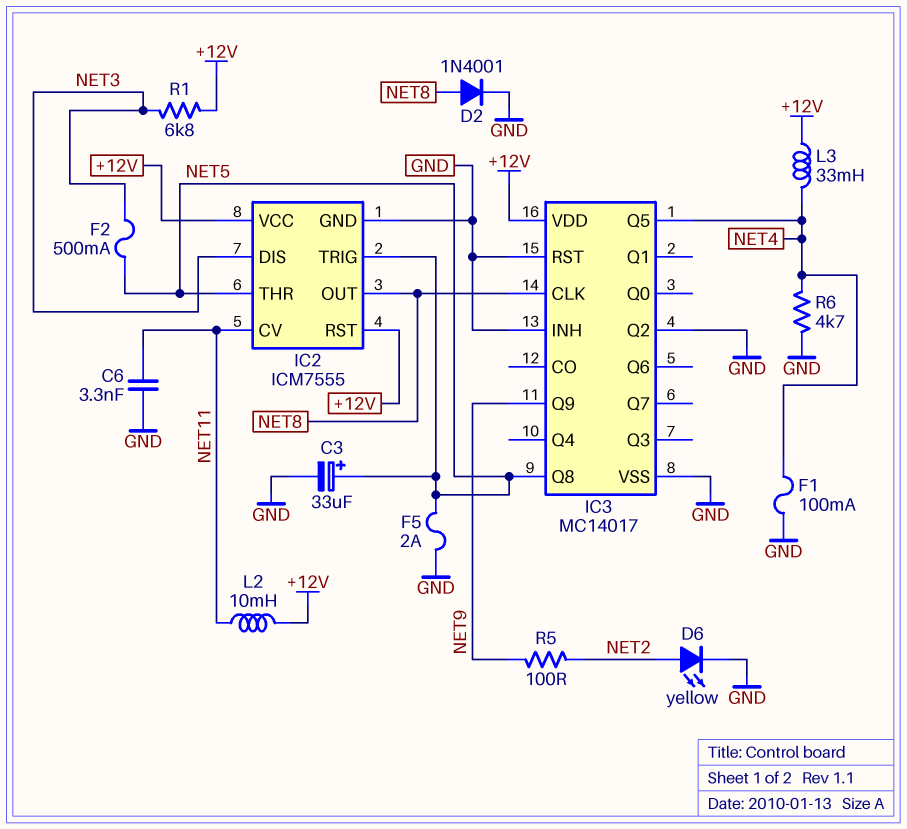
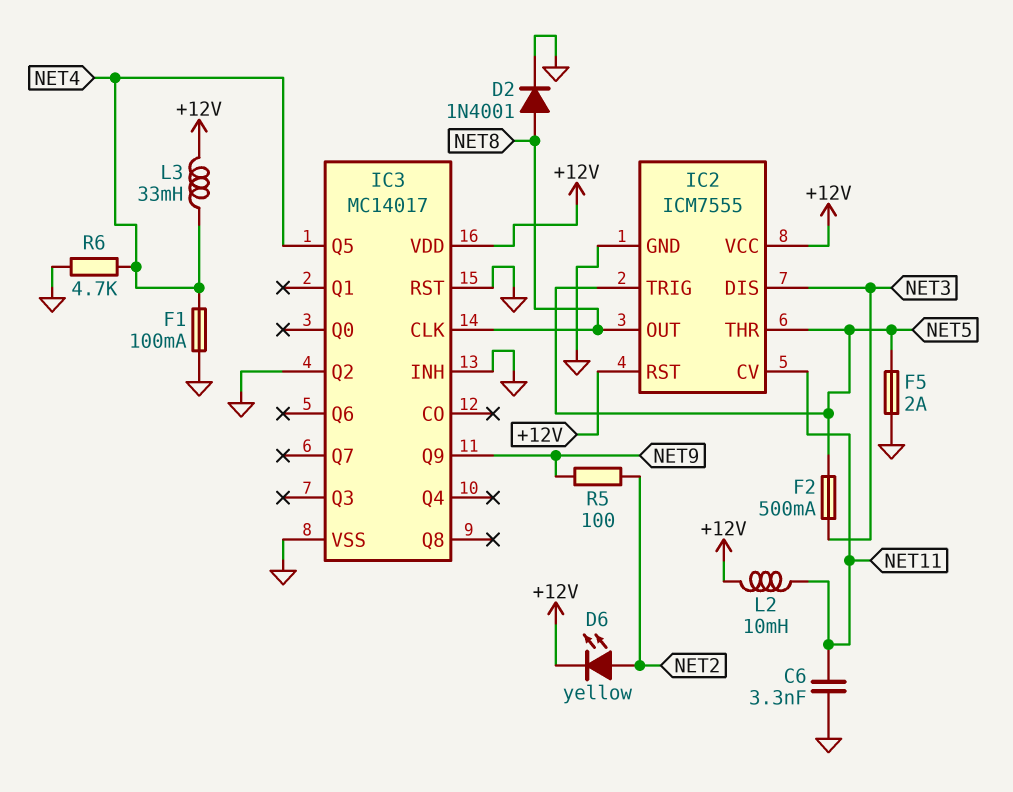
C3: 33uF (plus NET5, minus GND) -> none
D6: LED yellow (A NET2, K GND) -> LED yellow (A NET2, K +12V)
IC3 pin Q8: NET5 -> none
R1: 6.8k (+12V, NET3) -> none

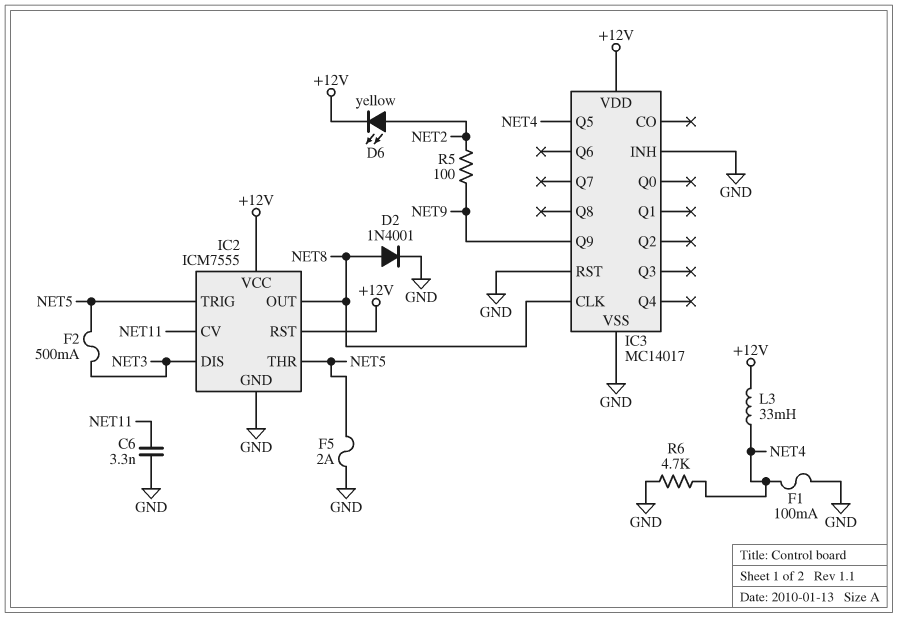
IC3 pin Q2: GND -> none
L2: 10mH (+12V, NET11) -> none

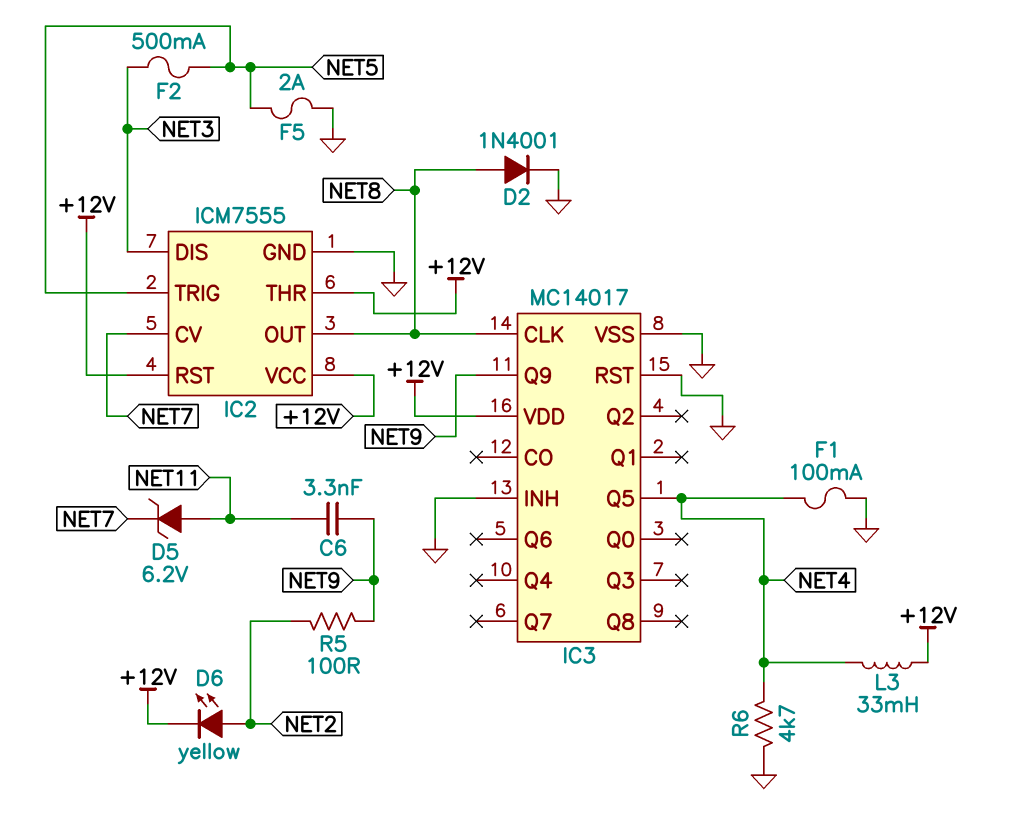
C6: 3.3nF (GND, NET11) -> 3.3nF (NET9, NET11)
D5: none -> zener 6.2V (A NET11, K NET7)
IC2 pin CV: NET11 -> NET7
IC2 pin THR: NET5 -> +12V

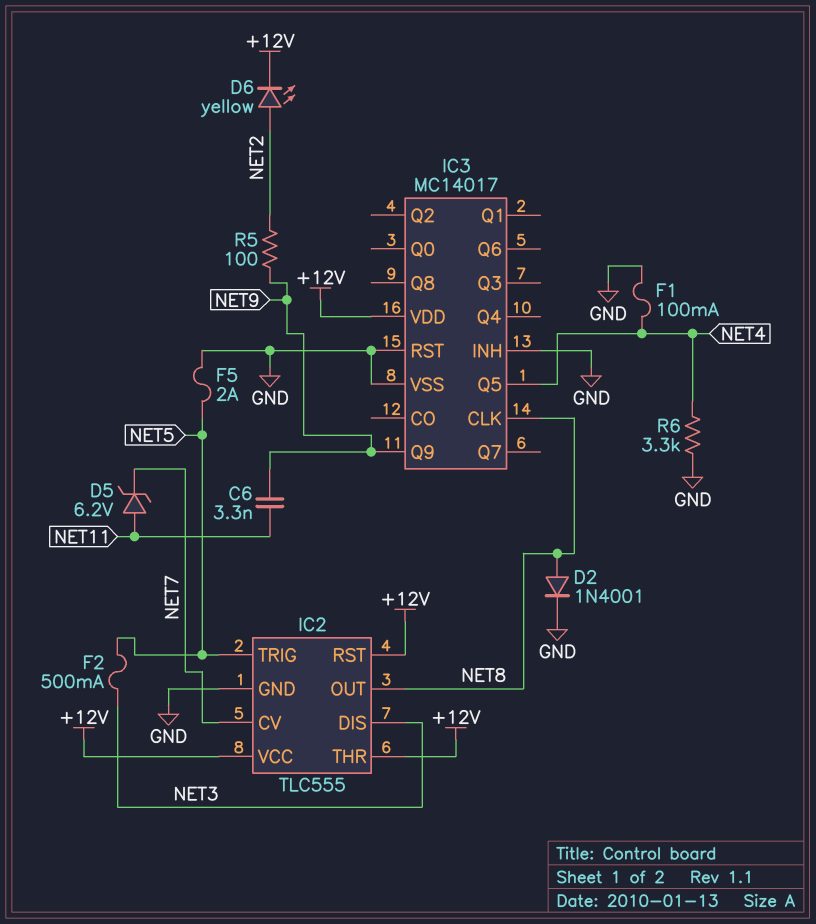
IC2: ICM7555 -> TLC555
L3: 33mH (+12V, NET4) -> none
R6: 4.7k (GND, NET4) -> 3.3k (GND, NET4)

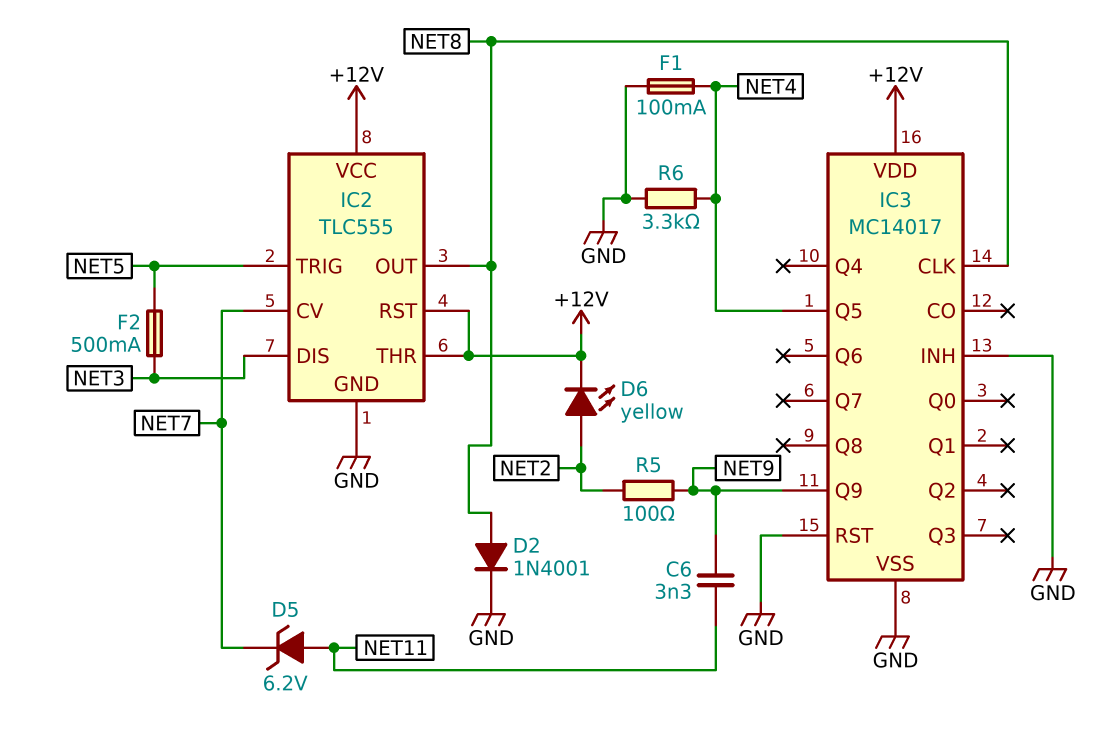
F5: 2A (GND, NET5) -> none

